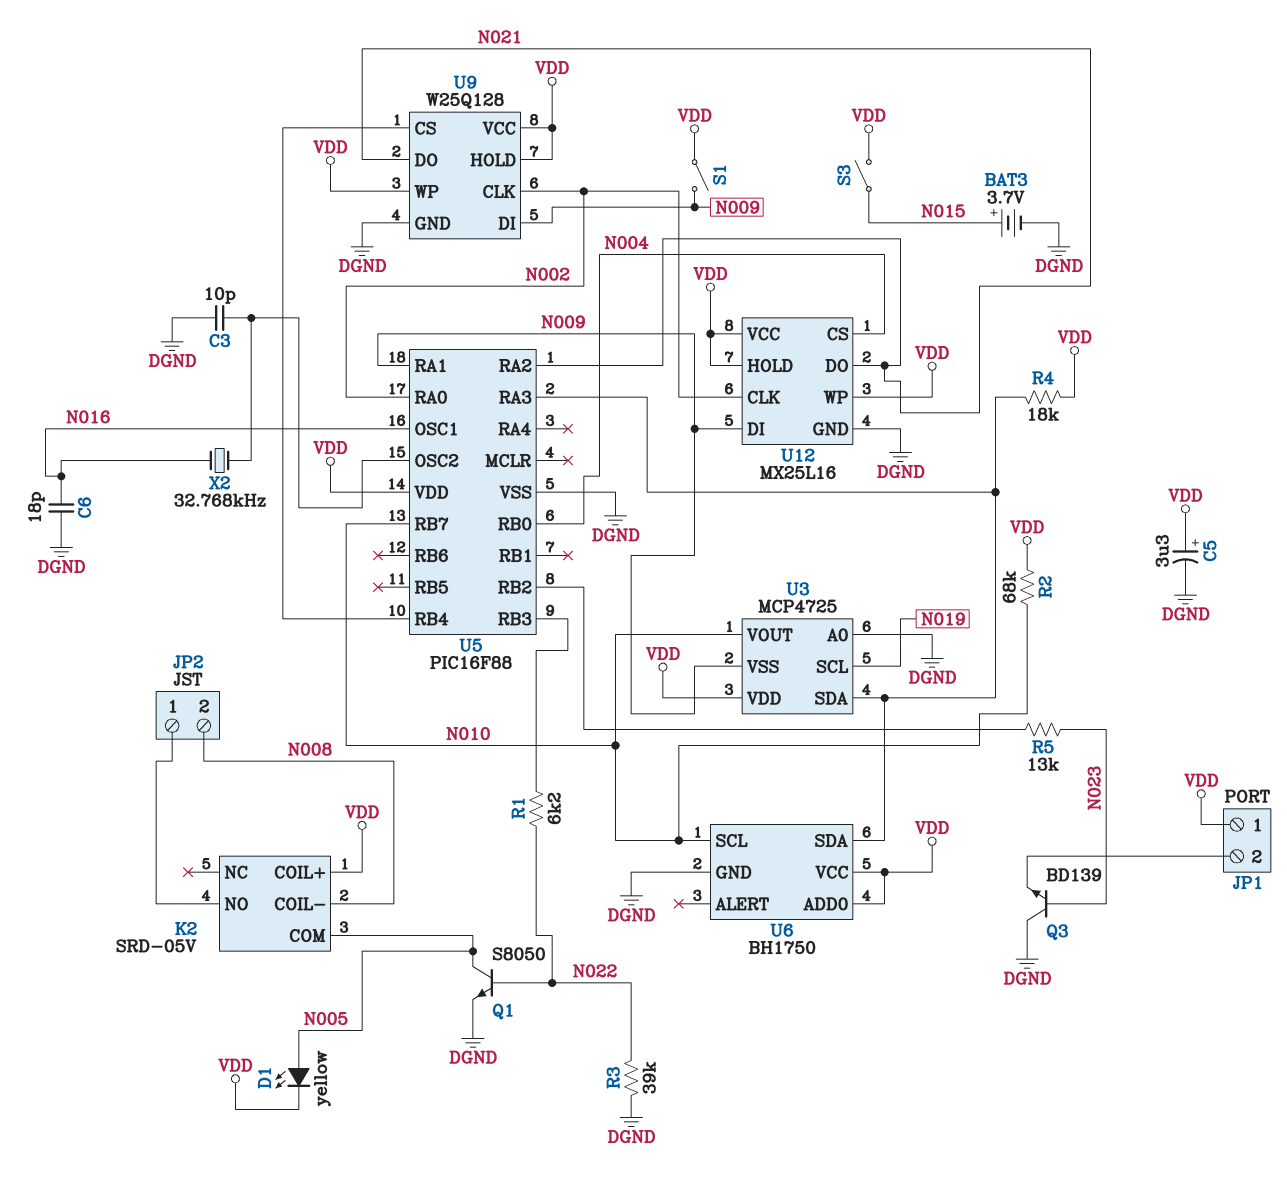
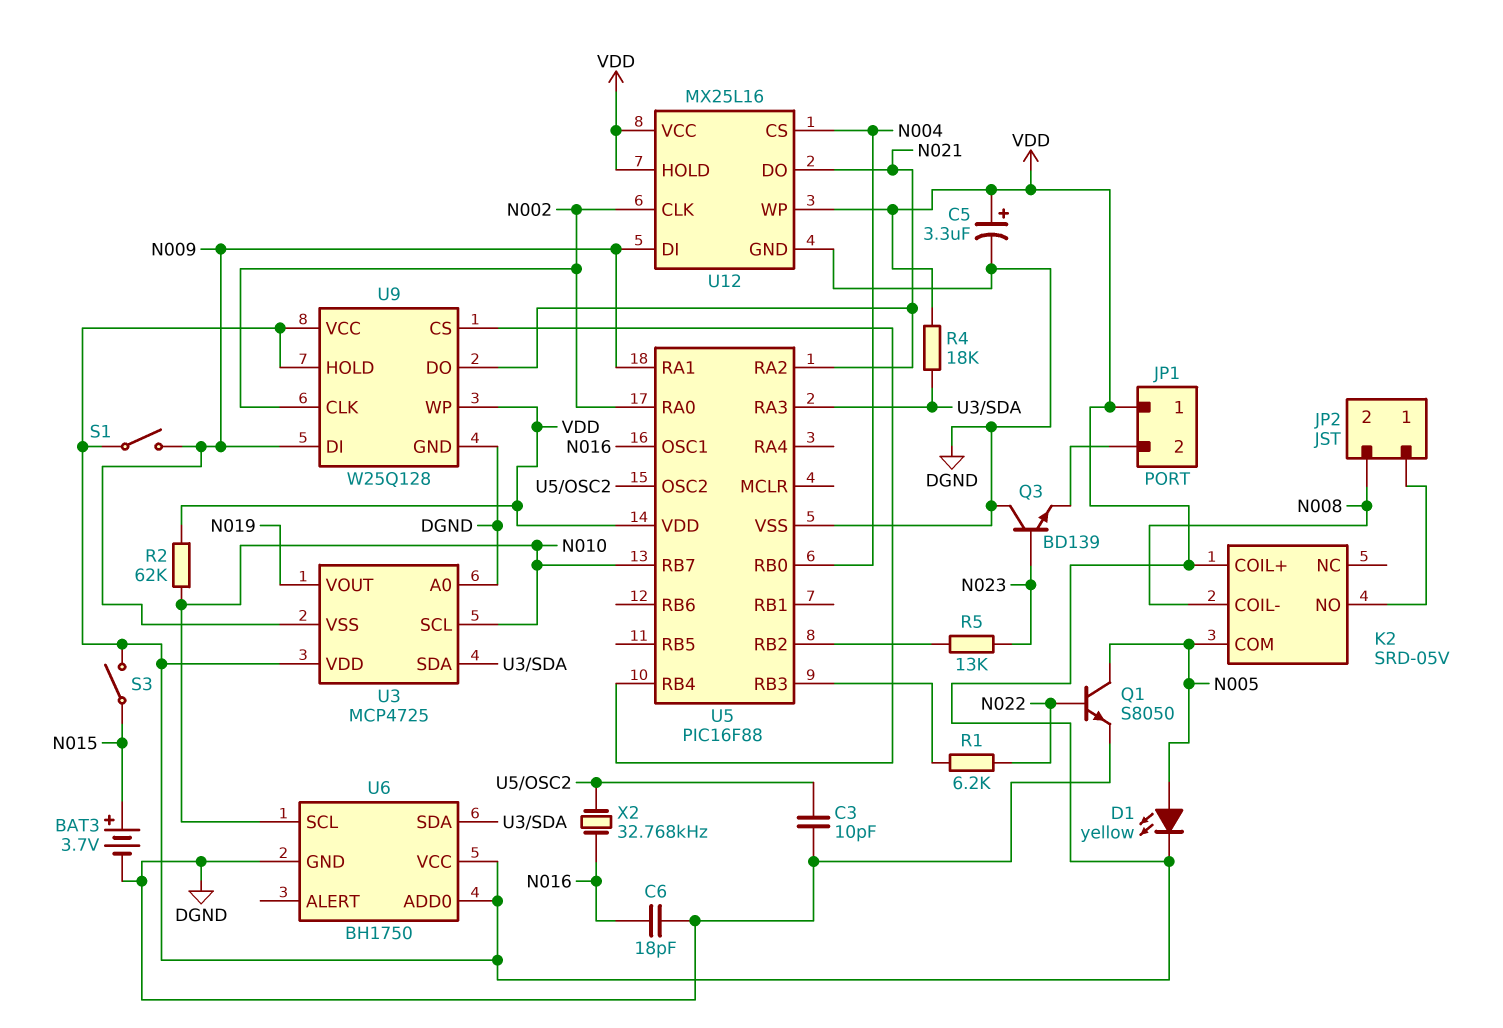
R2: 68k (N010, VDD) -> 62k (N010, VDD)
R3: 39k (DGND, N022) -> none
U3 pin SCL: N019 -> N010
U3 pin VOUT: N010 -> N019

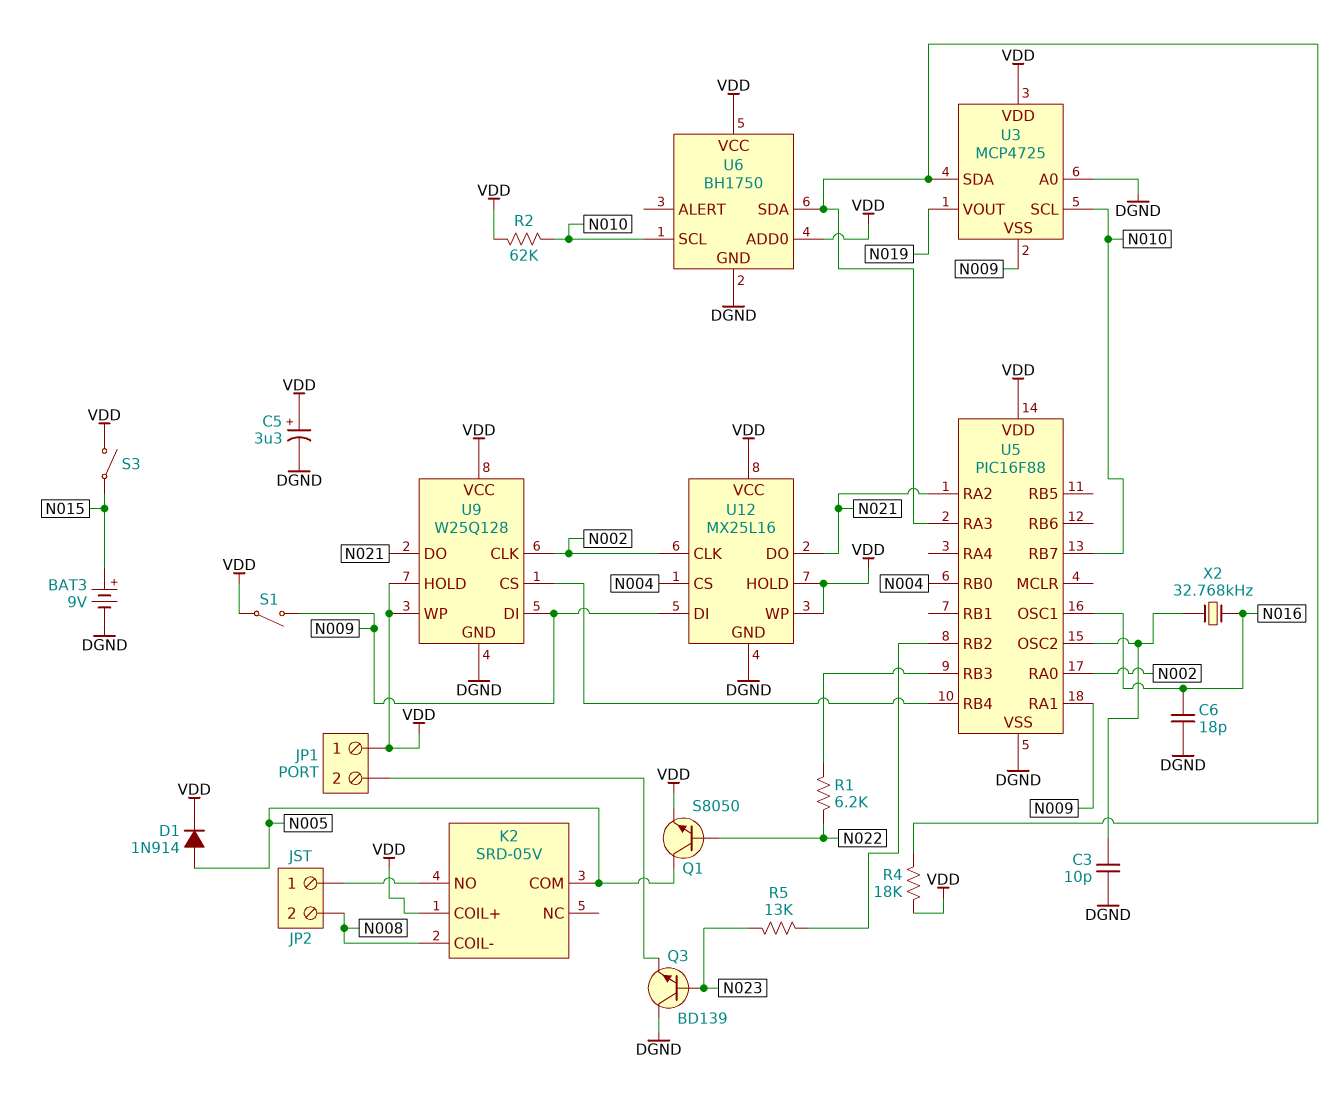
BAT3: 3.7V (plus N015, minus DGND) -> 9V (plus N015, minus DGND)
D1: LED yellow (A N005, K VDD) -> diode 1N914 (A N005, K VDD)
Q1: NPN S8050 (B N022, C N005, E DGND) -> NPN S8050 (B N022, C N005, E VDD)

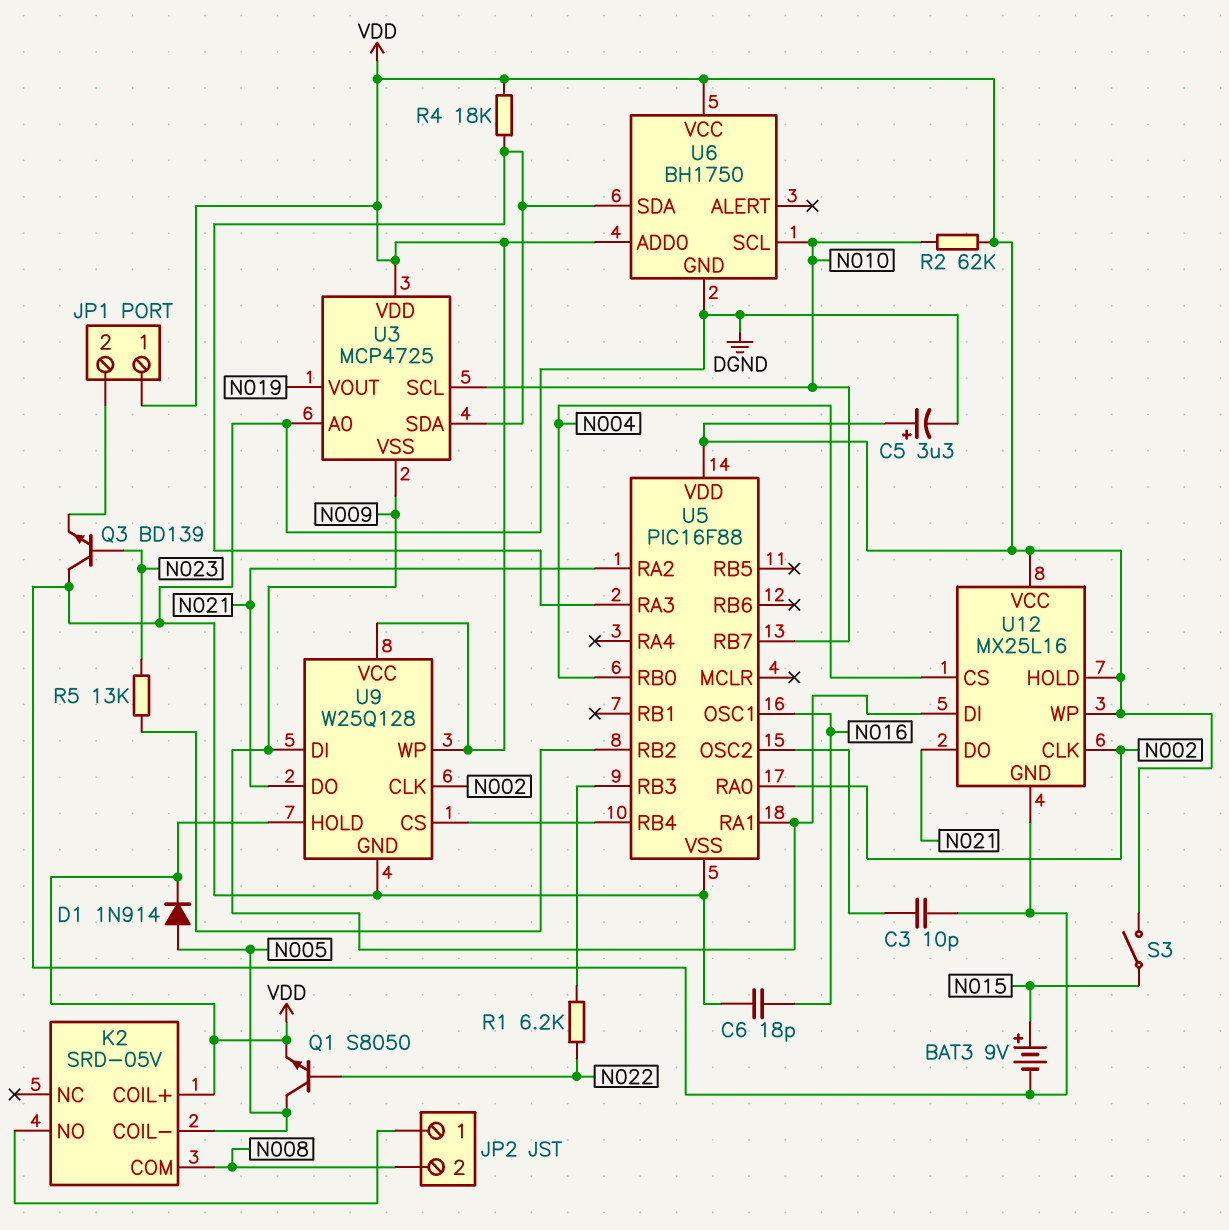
K2 pin COIL-: N008 -> N005
K2 pin COM: N005 -> N008
S1: switch (N009, VDD) -> none
X2: 32.768kHz (N016, U5/OSC2) -> none

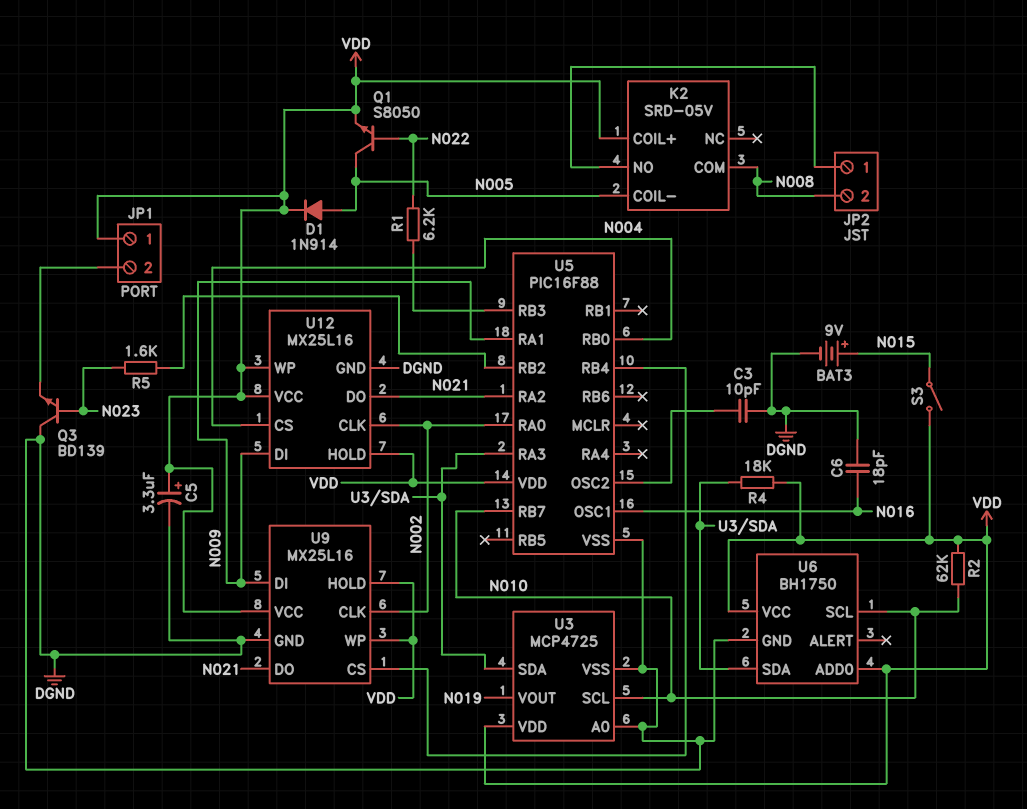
R5: 13k (N023, U5/RB2) -> 1.6k (N023, U5/RB2)
U3 pin VSS: N009 -> DGND
U9: W25Q128 -> MX25L16

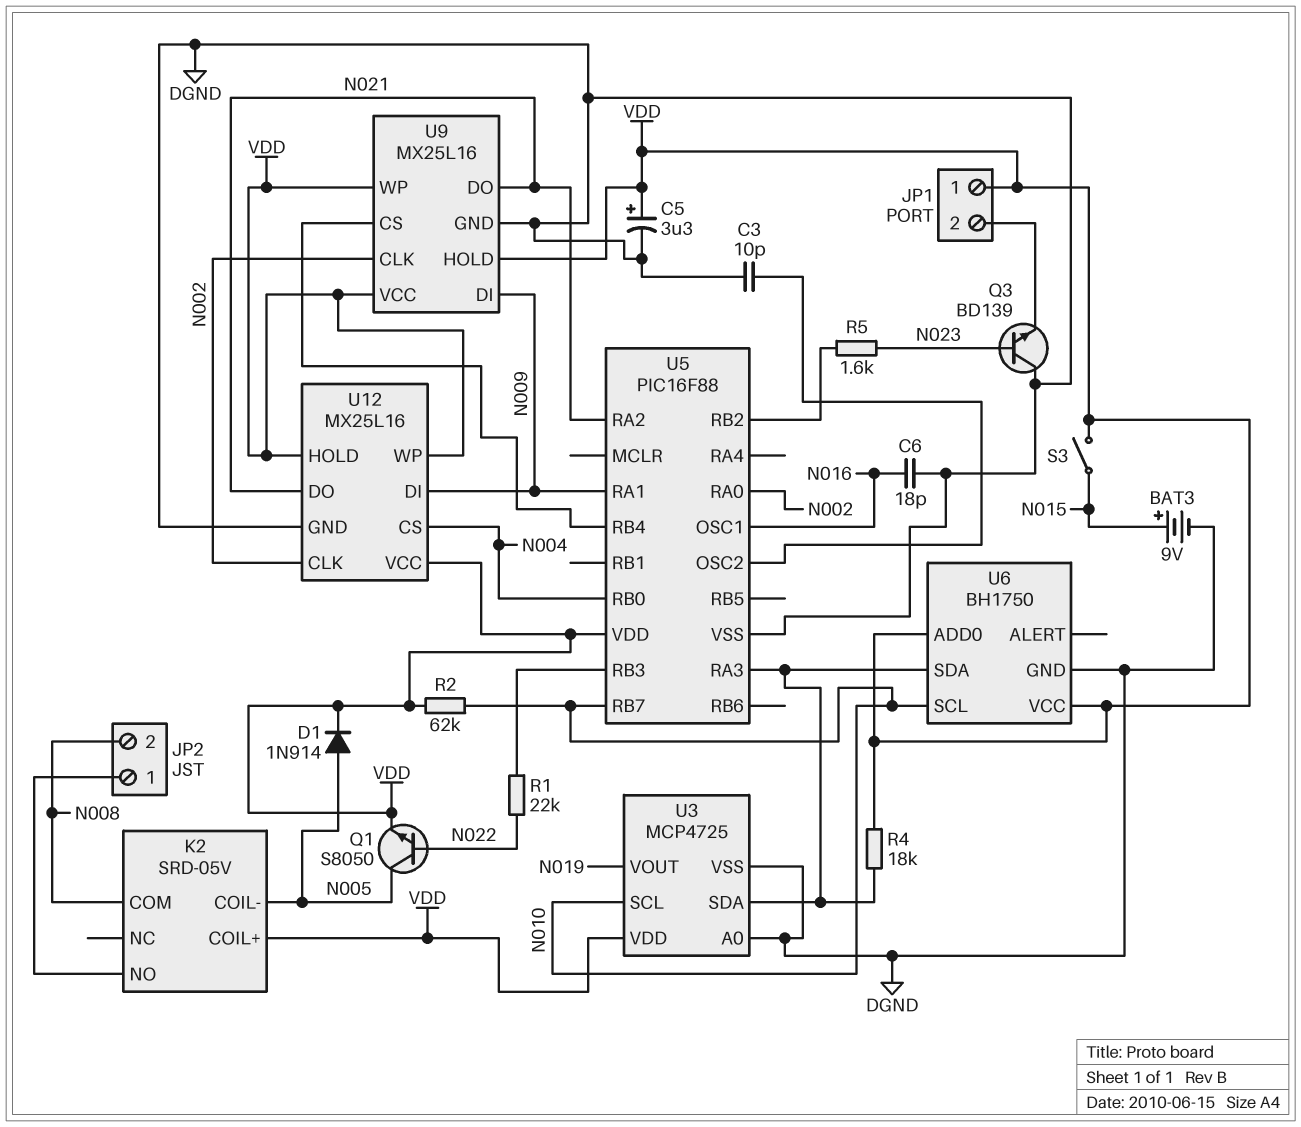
R1: 6.2k (N022, U5/RB3) -> 22k (N022, U5/RB3)

